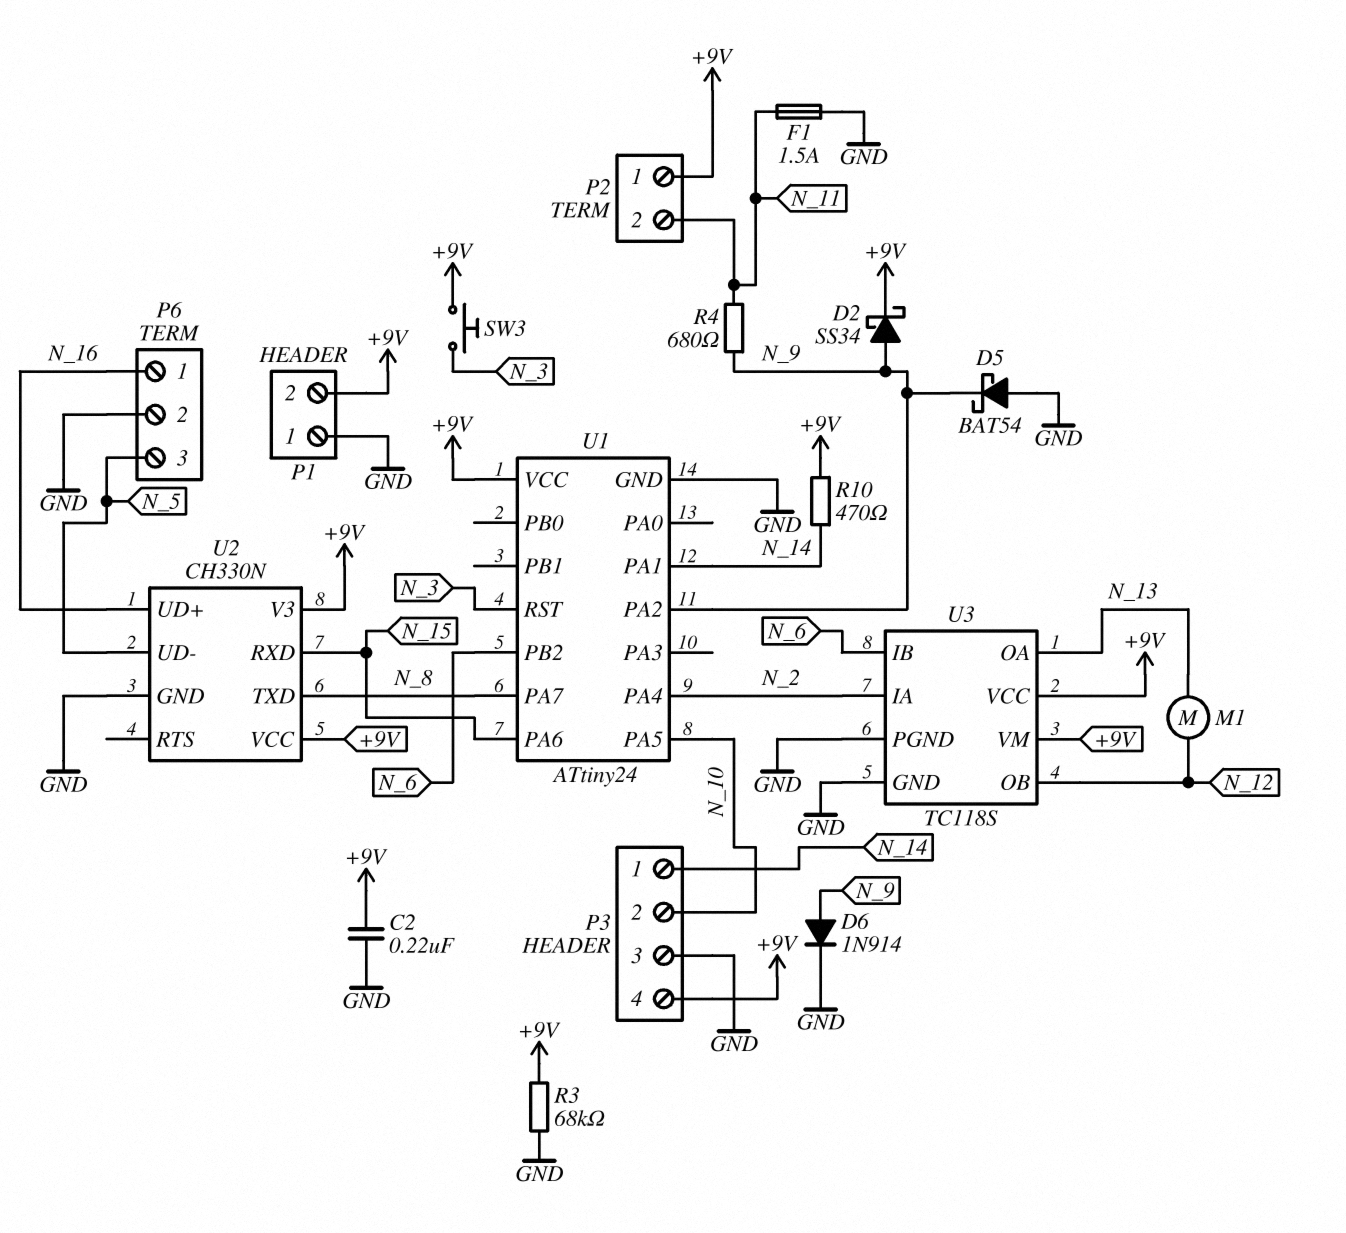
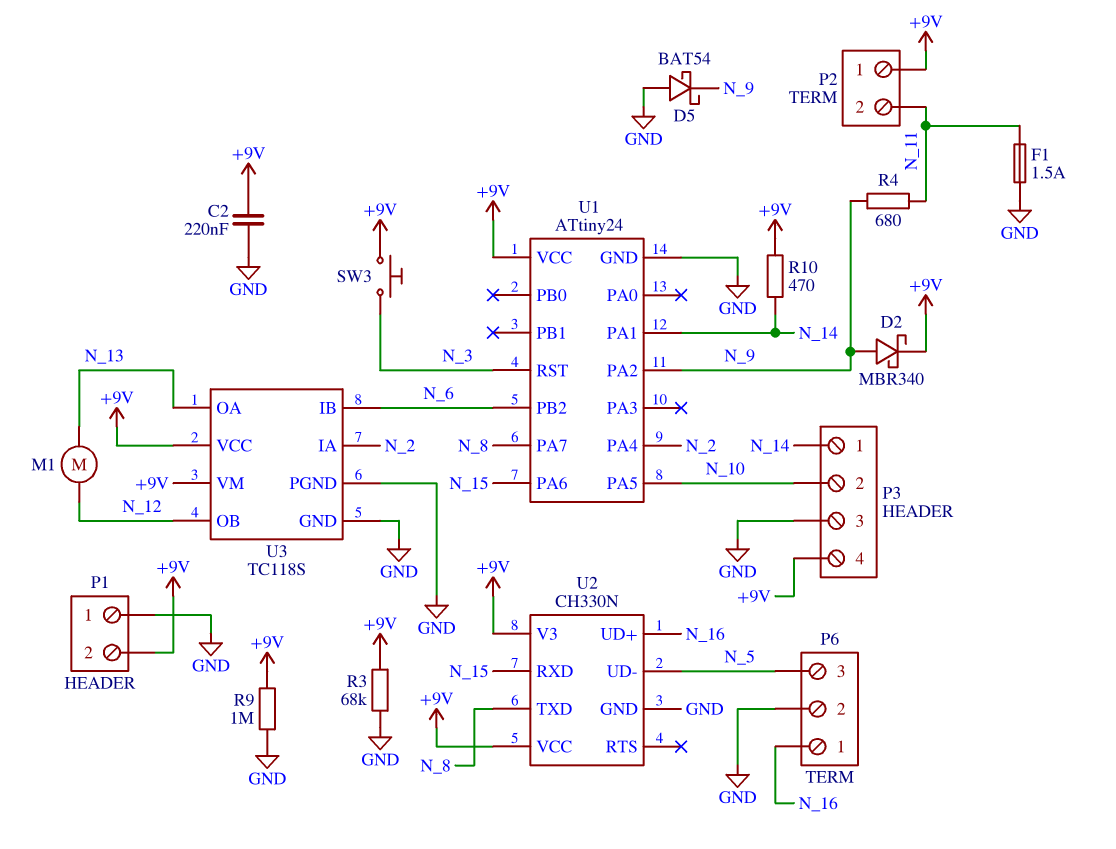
D2: schottky SS34 (A N_9, K +9V) -> schottky MBR340 (A N_9, K +9V)
D6: diode 1N914 (A N_9, K GND) -> none
R9: none -> 1M (+9V, GND)

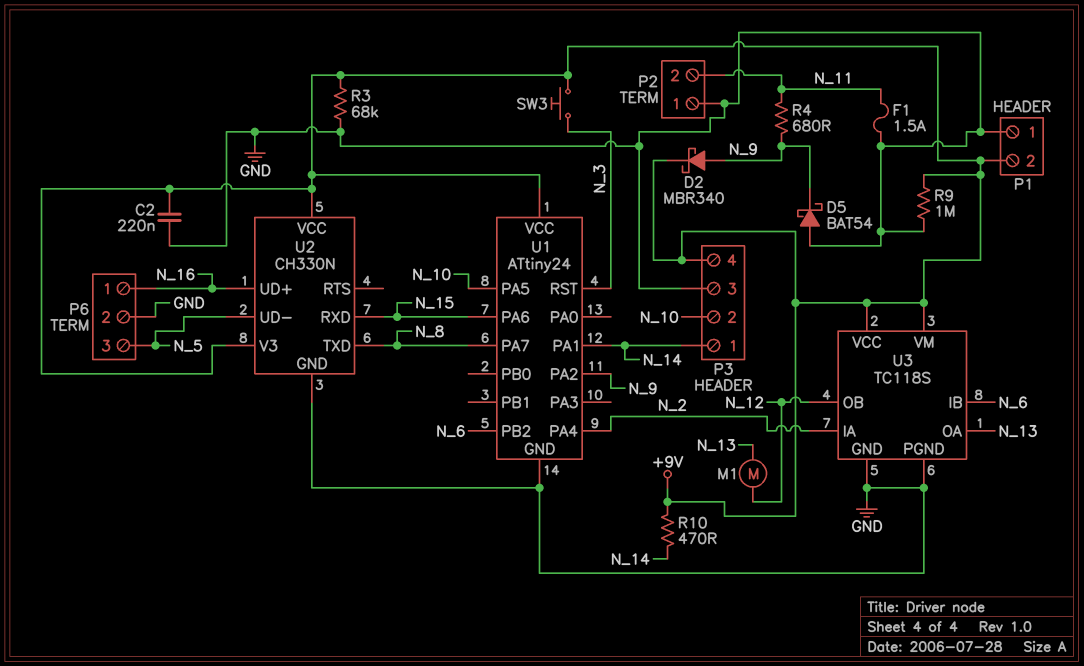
P2 pin 1: +9V -> GND

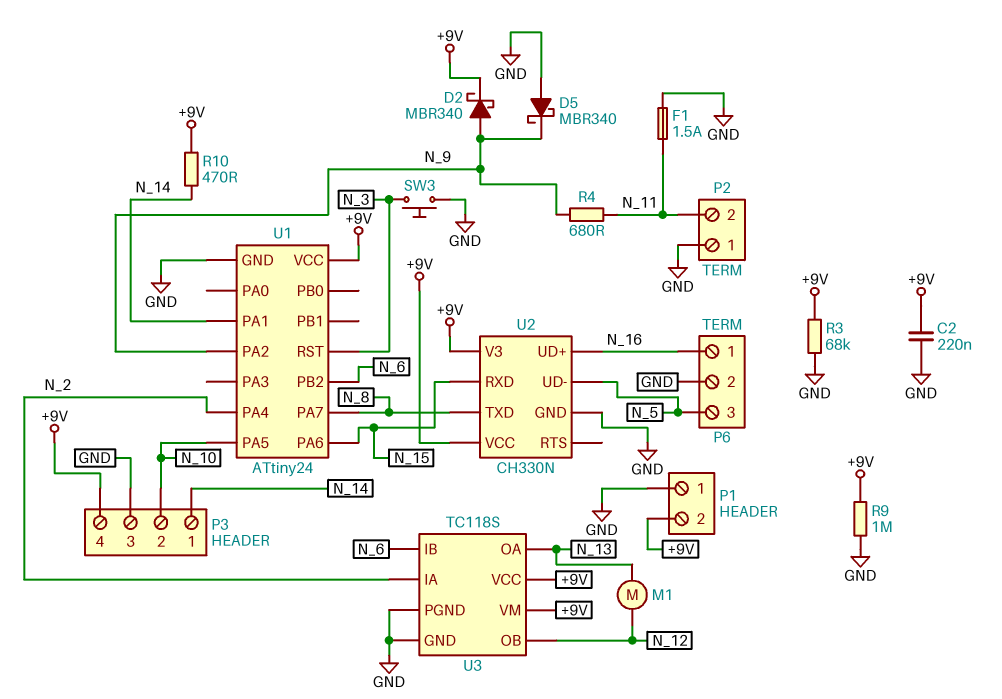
D5: schottky BAT54 (A GND, K N_9) -> schottky MBR340 (A GND, K N_9)
SW3: button (+9V, N_3) -> button (GND, N_3)

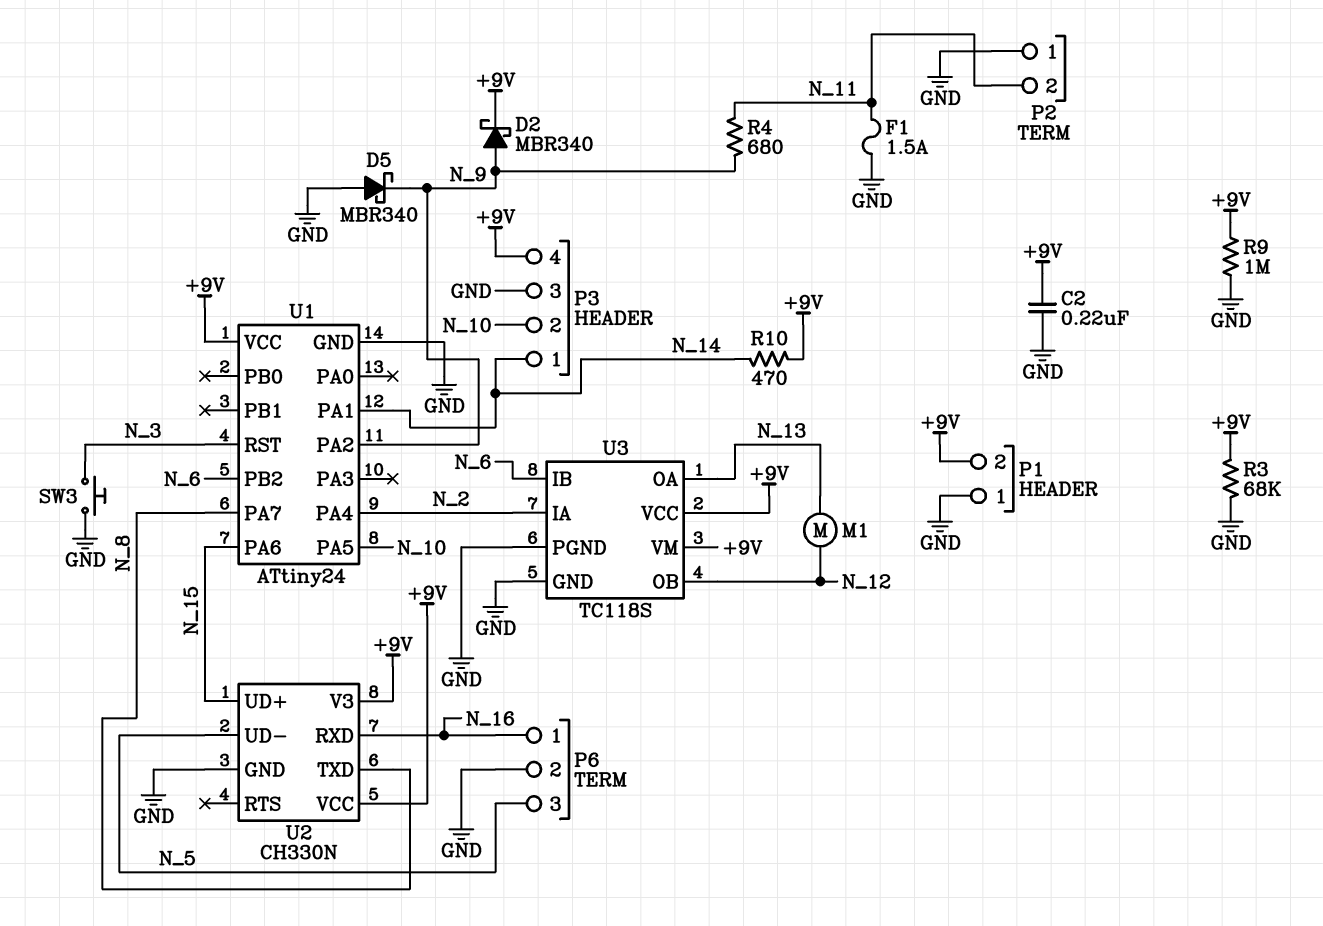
U2 pin RXD: N_15 -> N_16
U2 pin UD+: N_16 -> N_15

